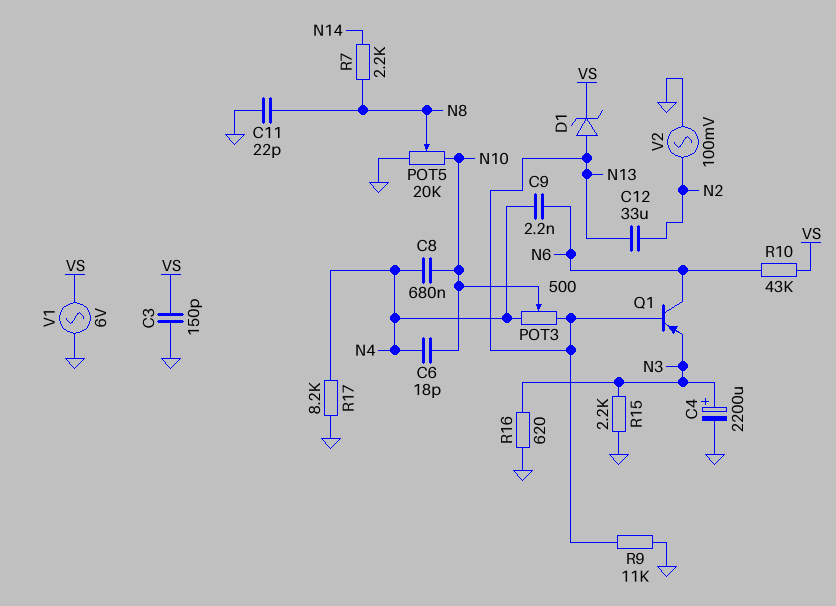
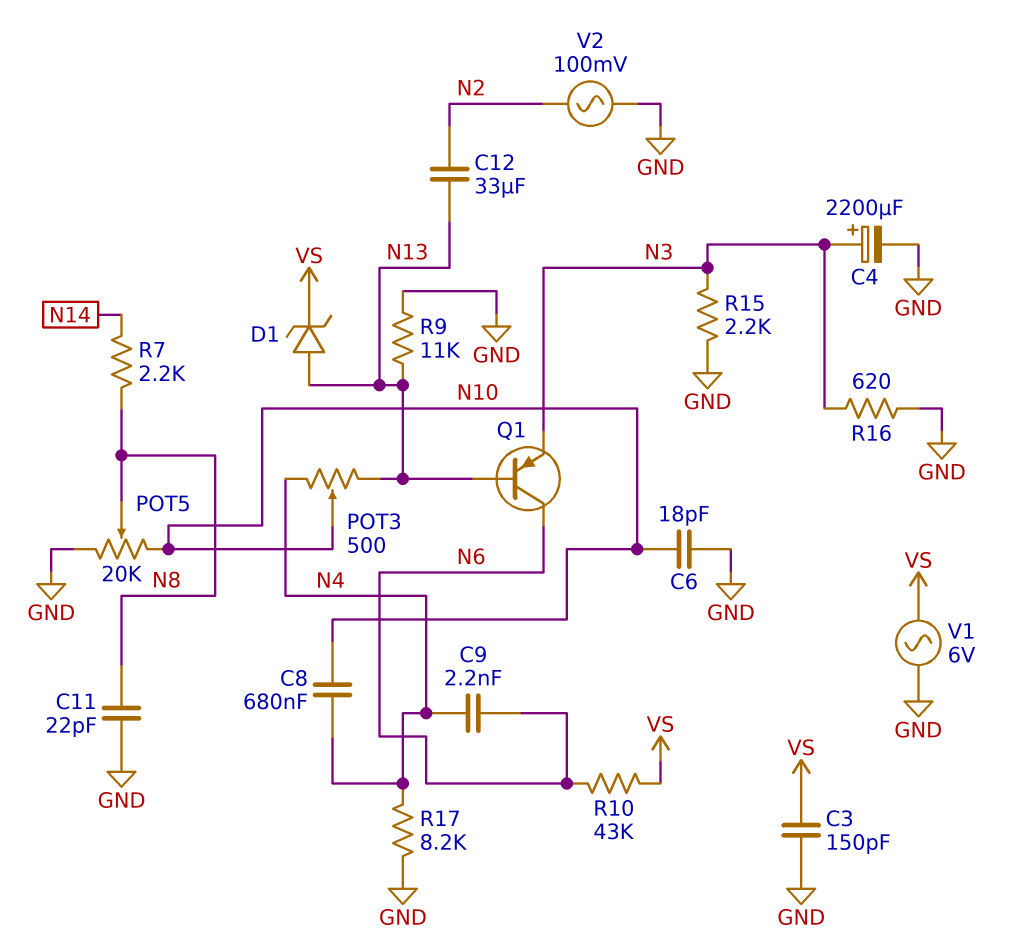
C6: 18pF (N4, N10) -> 18pF (GND, N10)

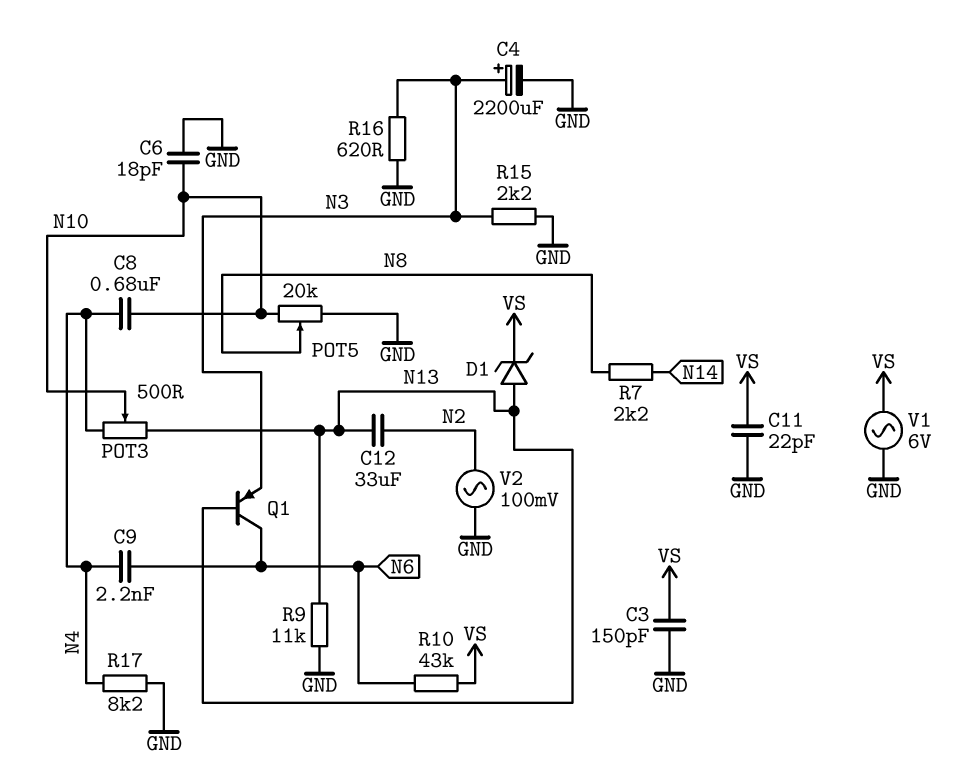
C11: 22pF (GND, N8) -> 22pF (GND, VS)

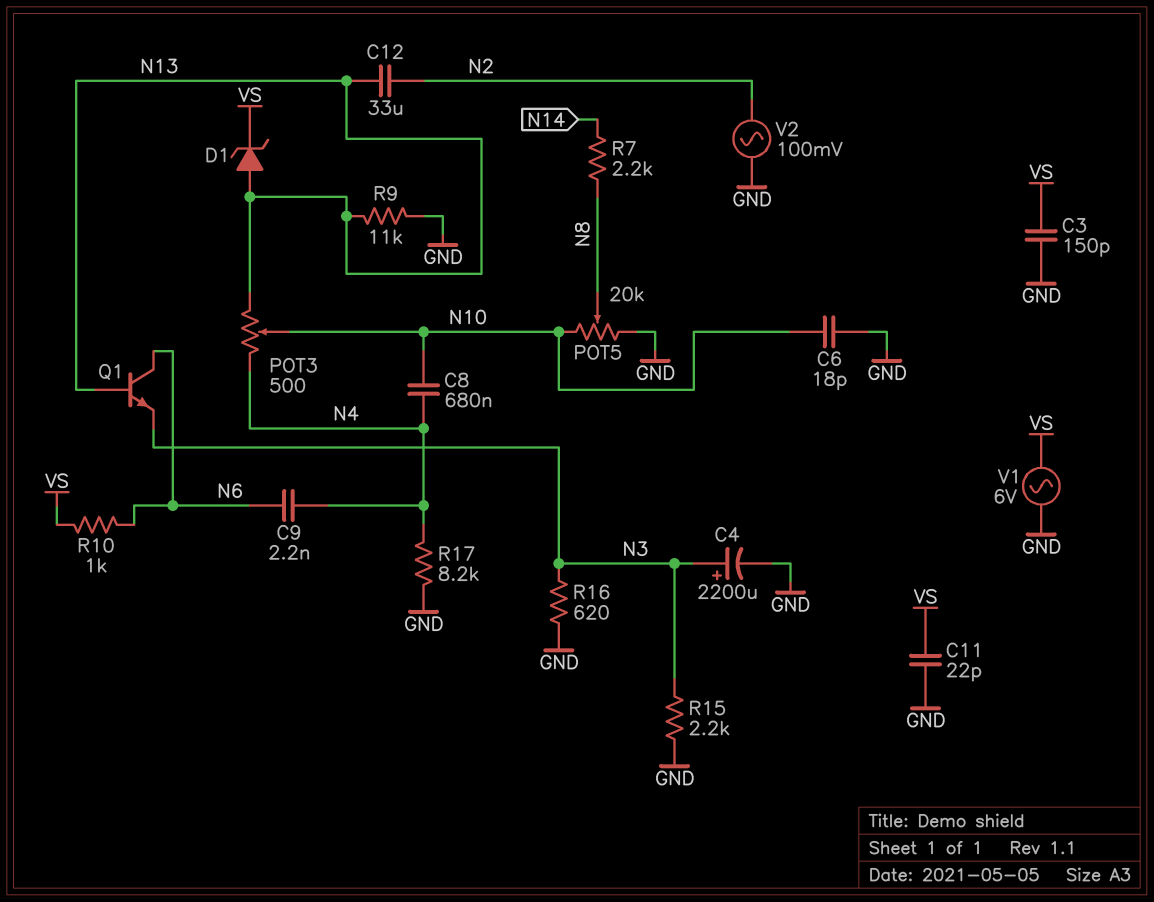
Q1: PNP (B N13, C N6, E N3) -> NPN (B N13, C N6, E N3)
R10: 43k (N6, VS) -> 1k (N6, VS)

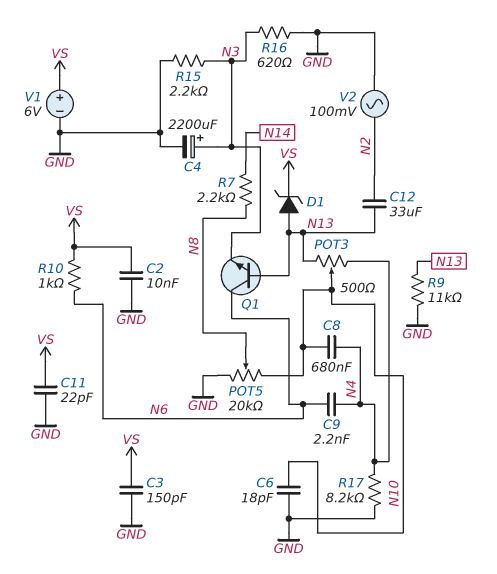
C2: none -> 10nF (GND, VS)
V1: AC 6V (GND, VS) -> 6V (plus VS, minus GND)

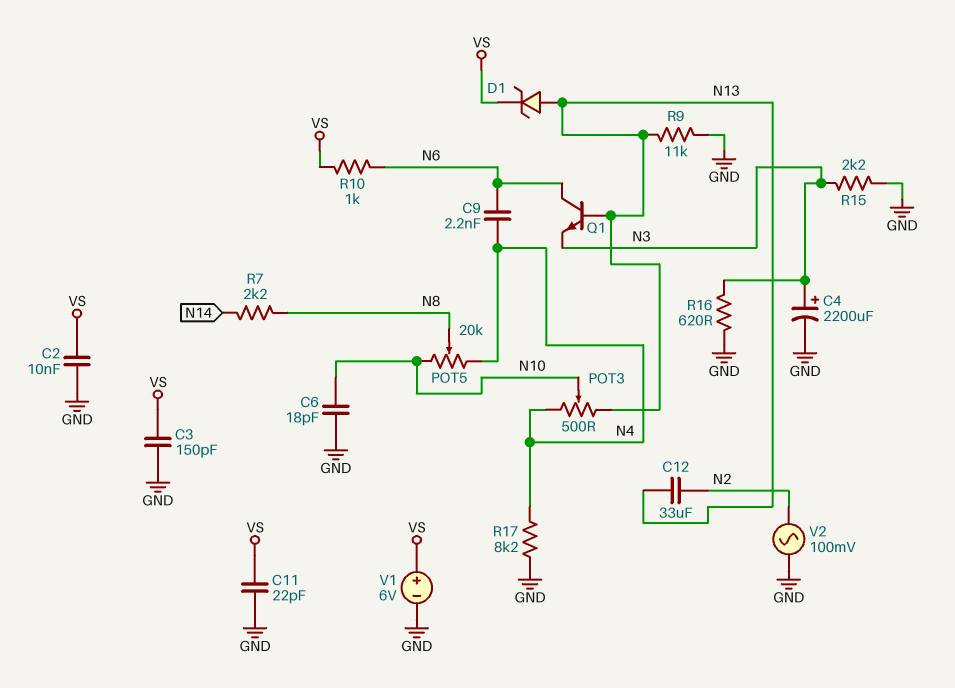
C8: 680nF (N4, N10) -> none
POT5: 20k (GND, N10, wiper N8) -> 20k (N4, N10, wiper N8)

